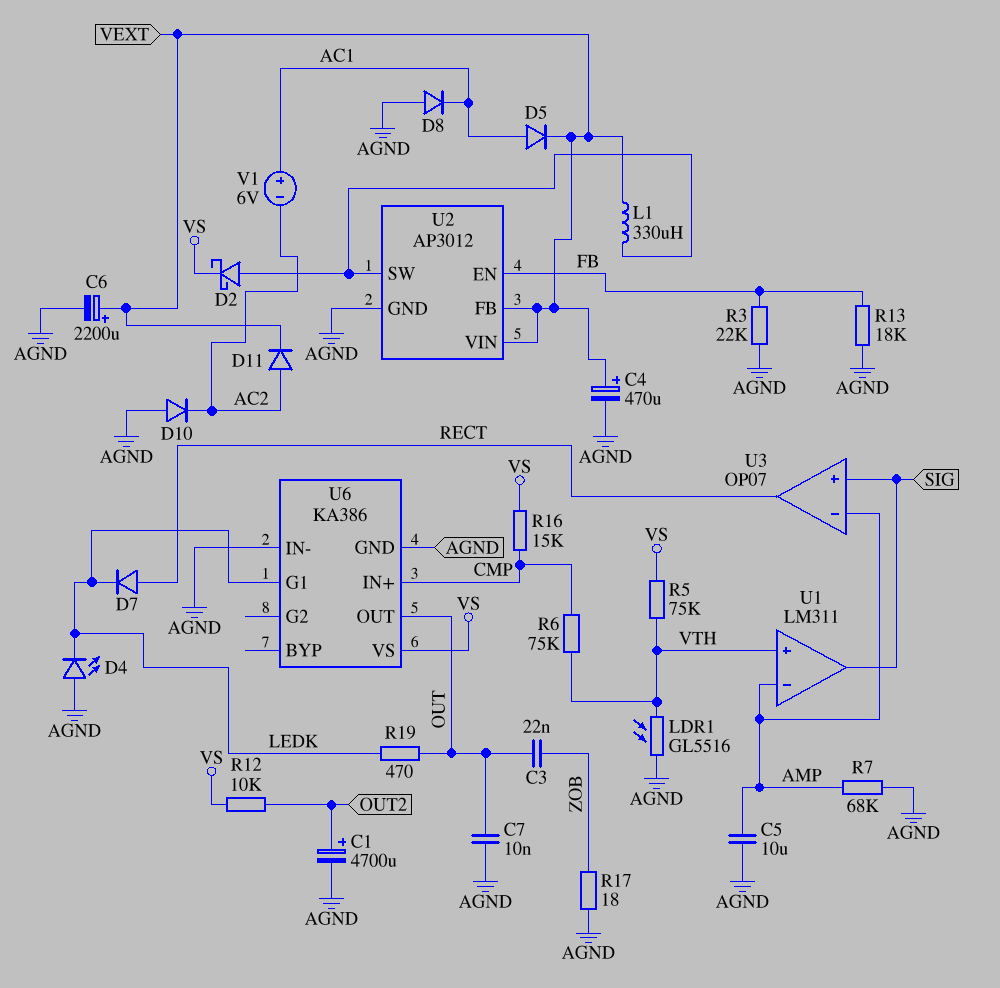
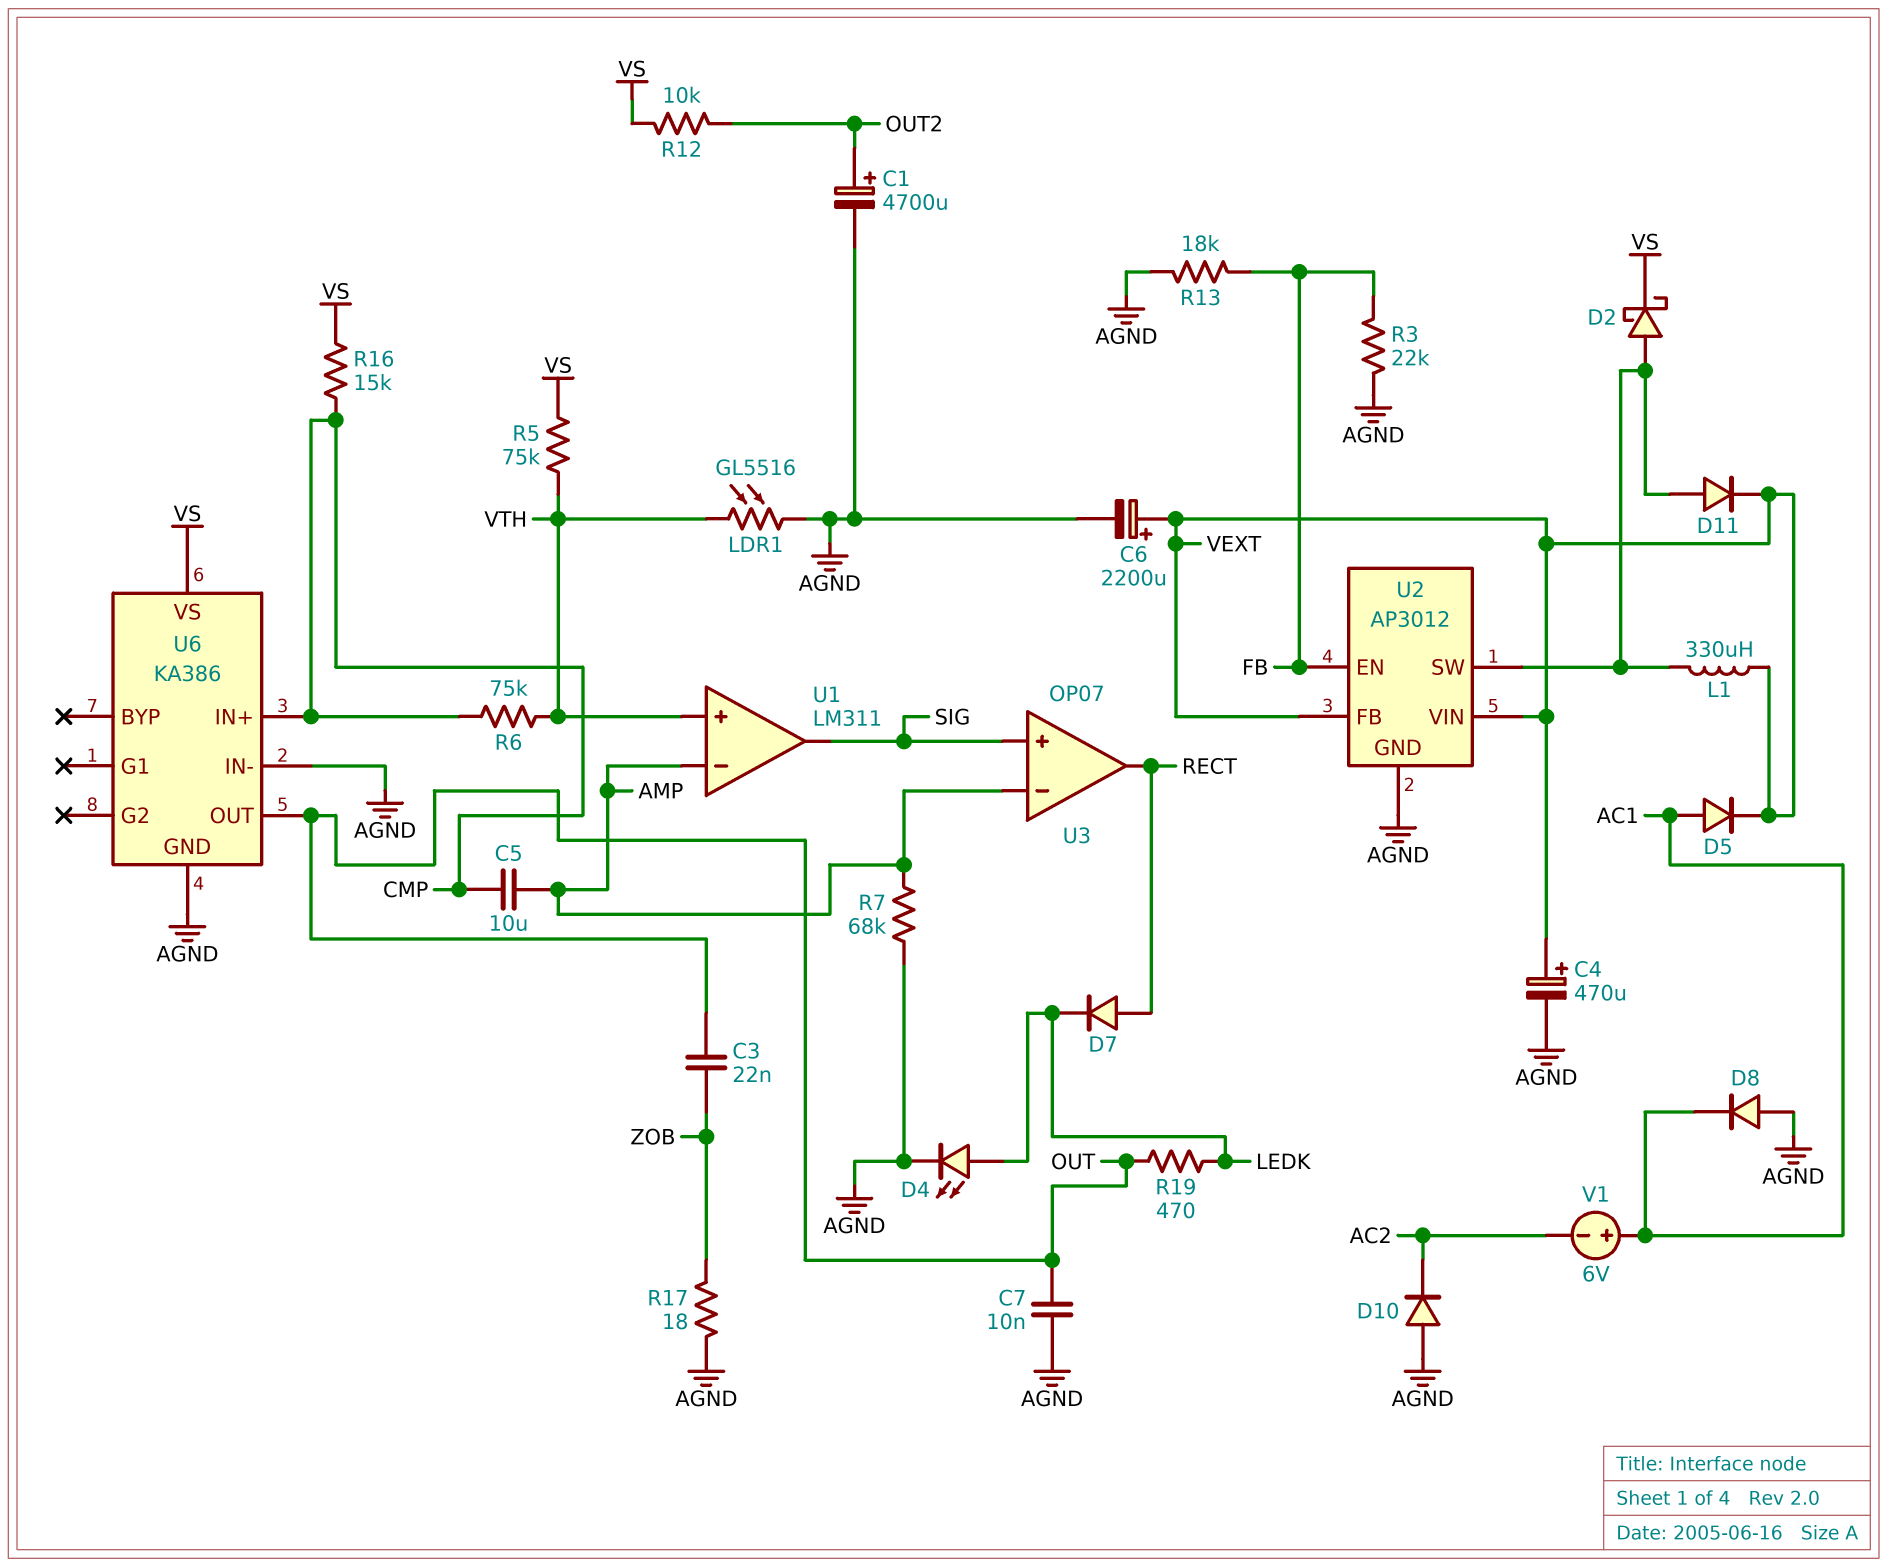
C5: 10uF (AGND, AMP) -> 10uF (AMP, CMP)
D4: LED (A AGND, K LEDK) -> LED (A LEDK, K AGND)
D11: diode (A AC2, K VEXT) -> diode (A U2/SW, K VEXT)
U6 pin G1: LEDK -> none

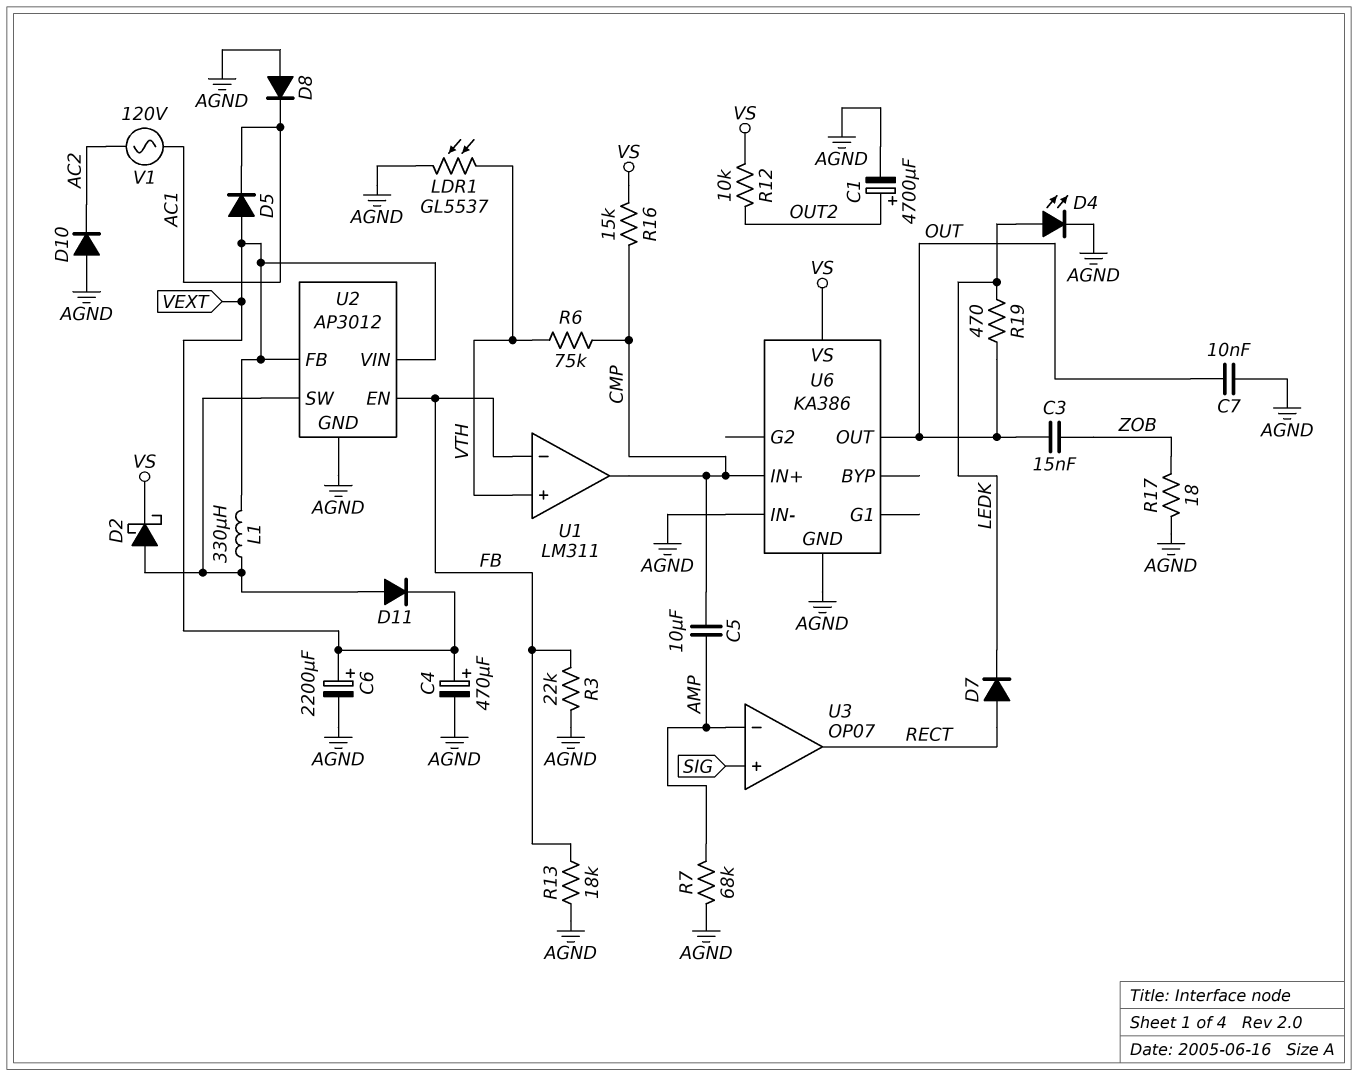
C3: 22nF (OUT, ZOB) -> 15nF (OUT, ZOB)
D5: diode (A AC1, K VEXT) -> diode (A VEXT, K AC1)
LDR1: GL5516 (AGND, VTH) -> GL5537 (AGND, VTH)
R5: 75k (VS, VTH) -> none
U1 pin in-: AMP -> FB
U1 pin out: SIG -> CMP
V1: 6V (plus AC1, minus AC2) -> AC 120V (AC1, AC2)

